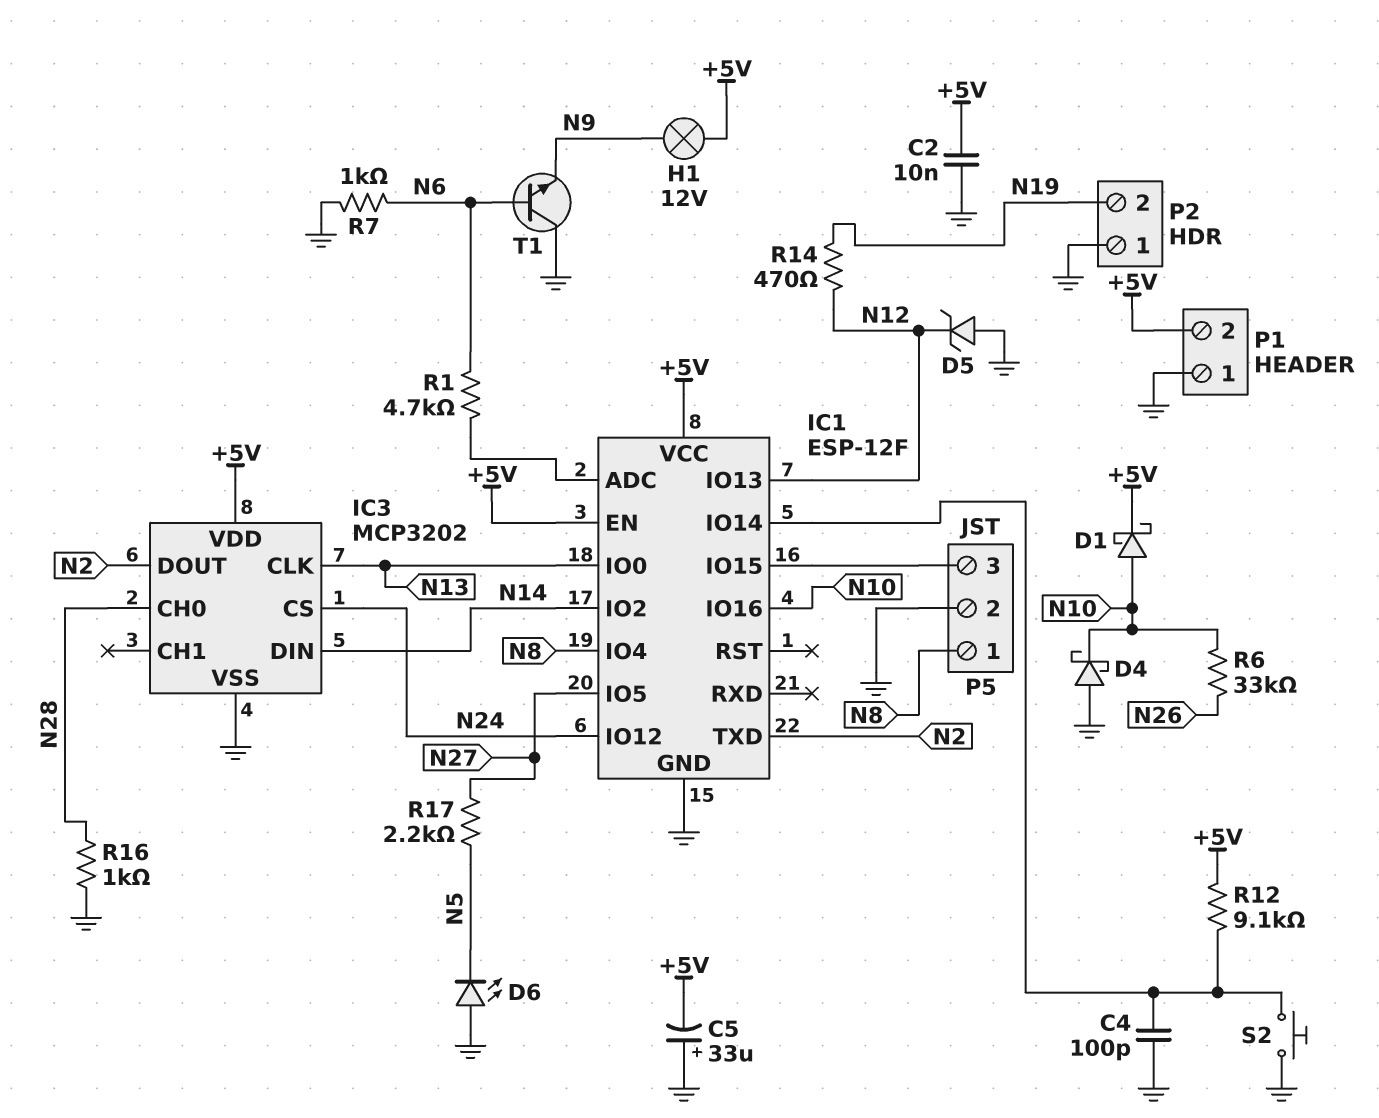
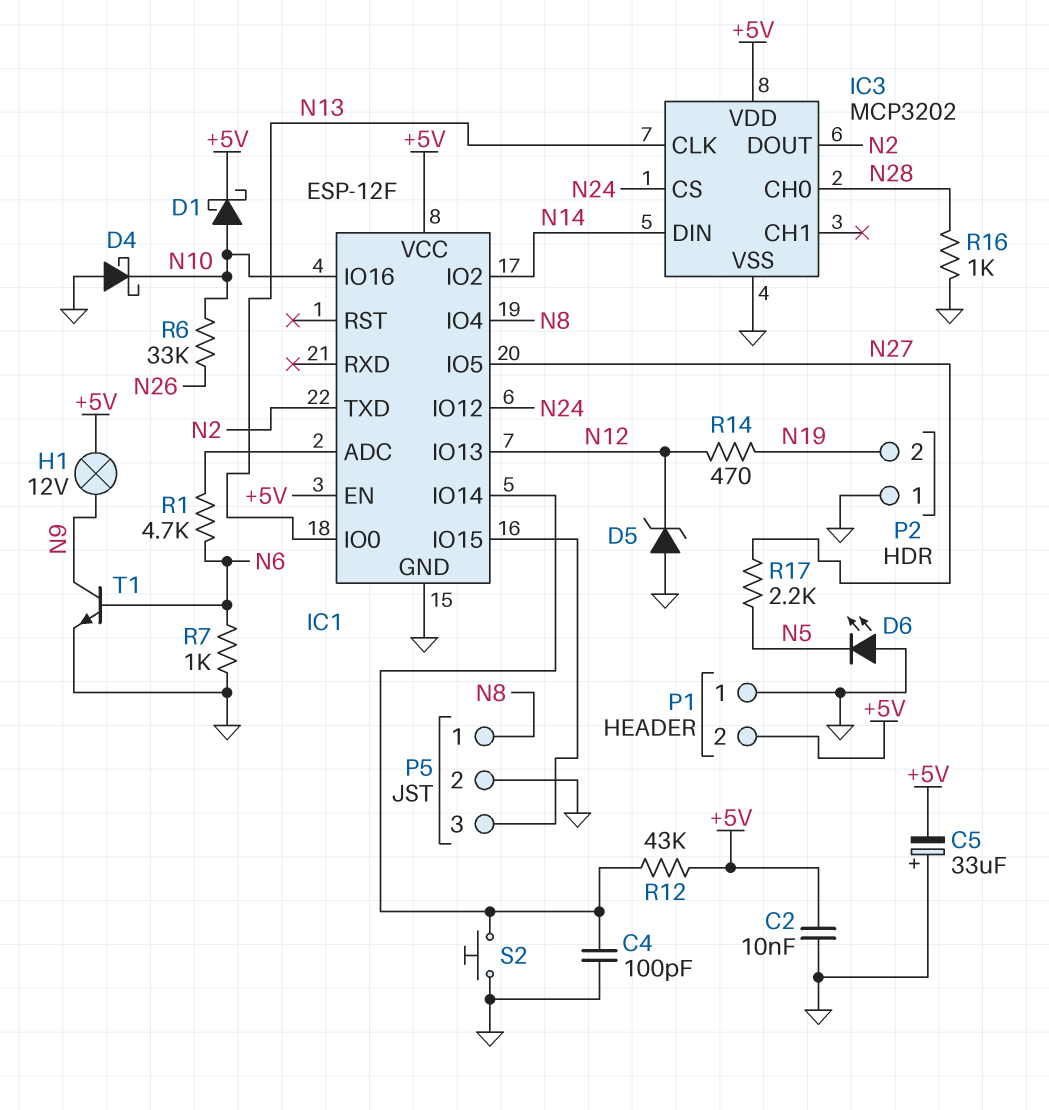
R12: 9.1k (+5V, IC1/IO14) -> 43k (+5V, IC1/IO14)
T1: NPN (B N6, C GND, E N9) -> NPN (B N6, C N9, E GND)

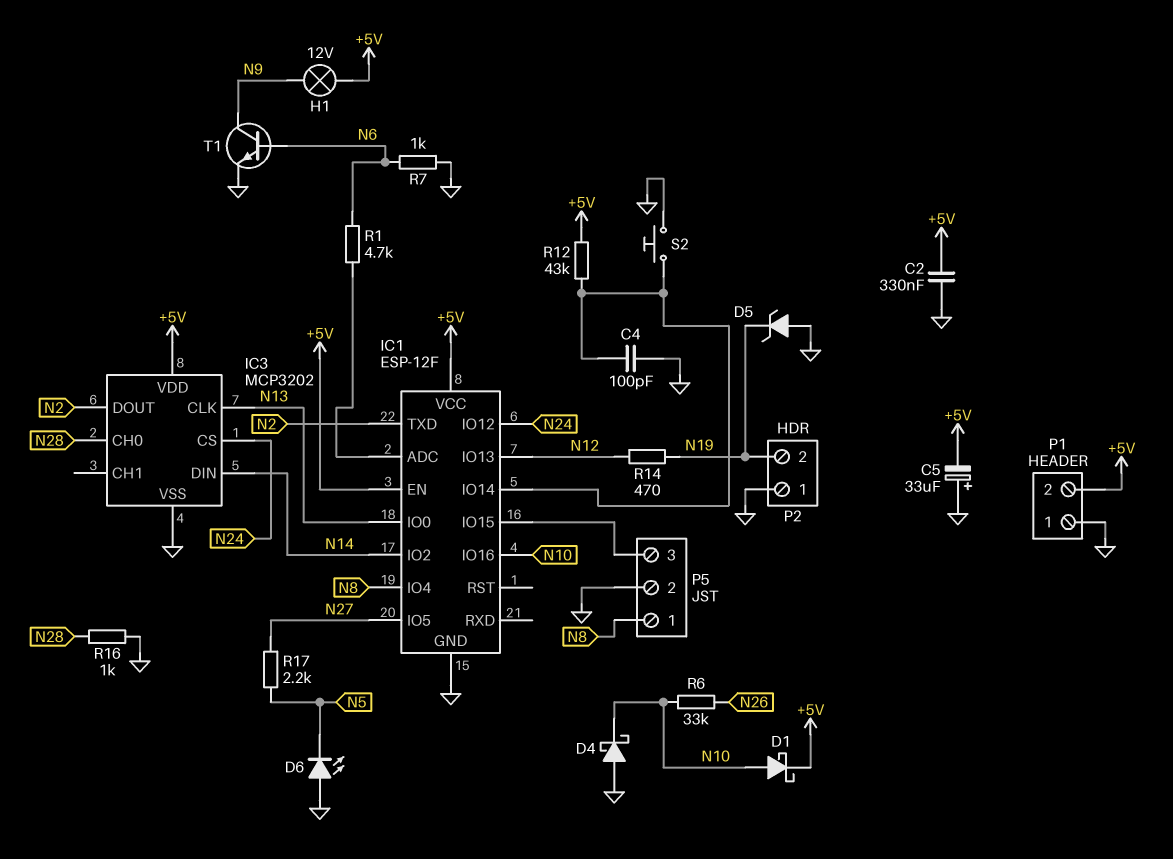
C2: 10nF (+5V, GND) -> 330nF (+5V, GND)
D5: zener (A GND, K N12) -> zener (A GND, K N19)

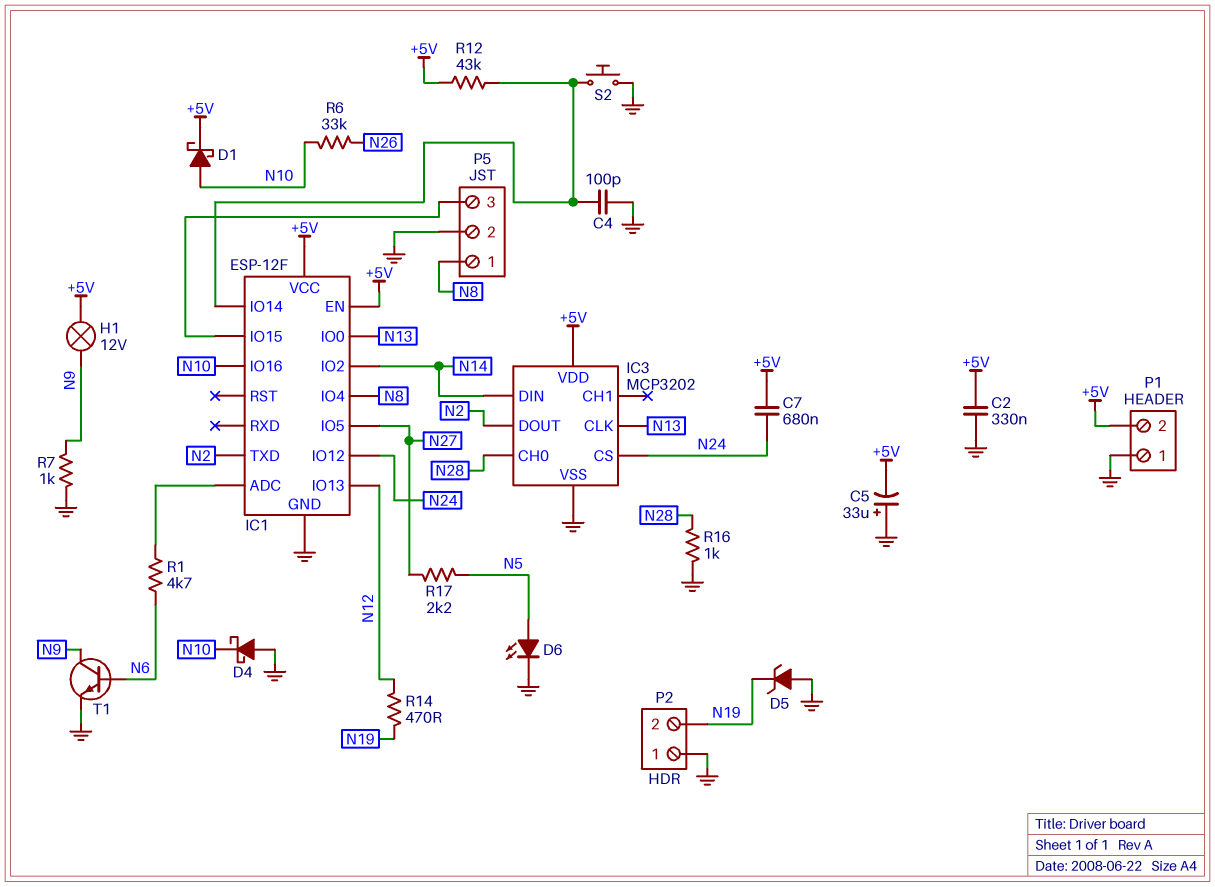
C7: none -> 680nF (+5V, N24)
D6: LED (A GND, K N5) -> LED (A N5, K GND)
R7: 1k (GND, N6) -> 1k (GND, N9)

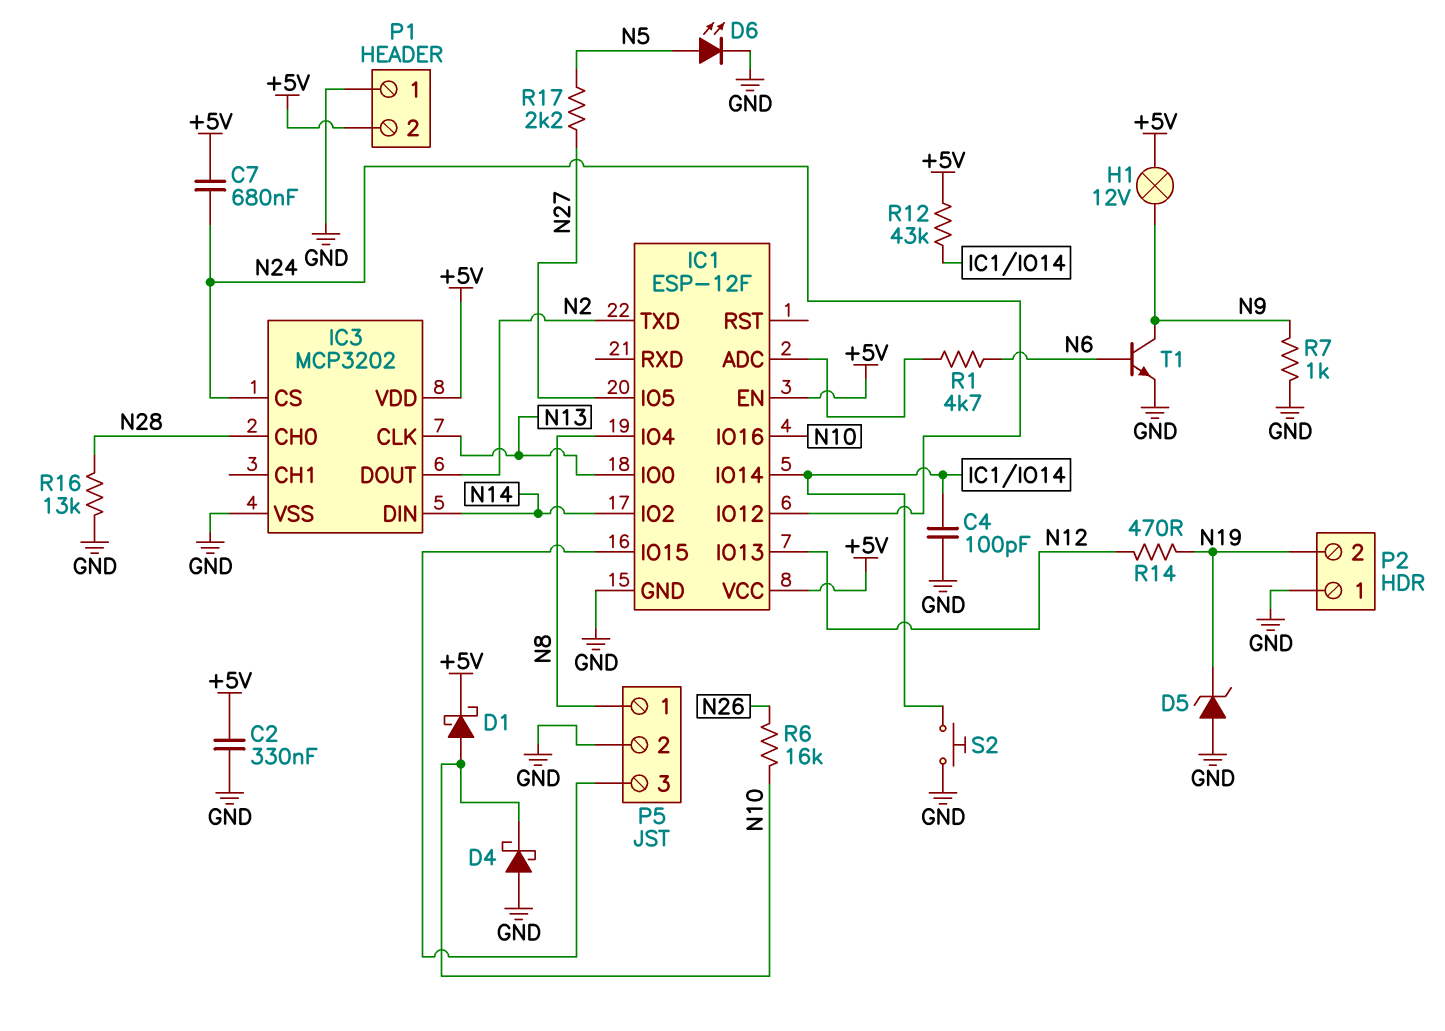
C5: 33uF (plus GND, minus +5V) -> none
R6: 33k (N10, N26) -> 16k (N10, N26)
R16: 1k (GND, N28) -> 13k (GND, N28)

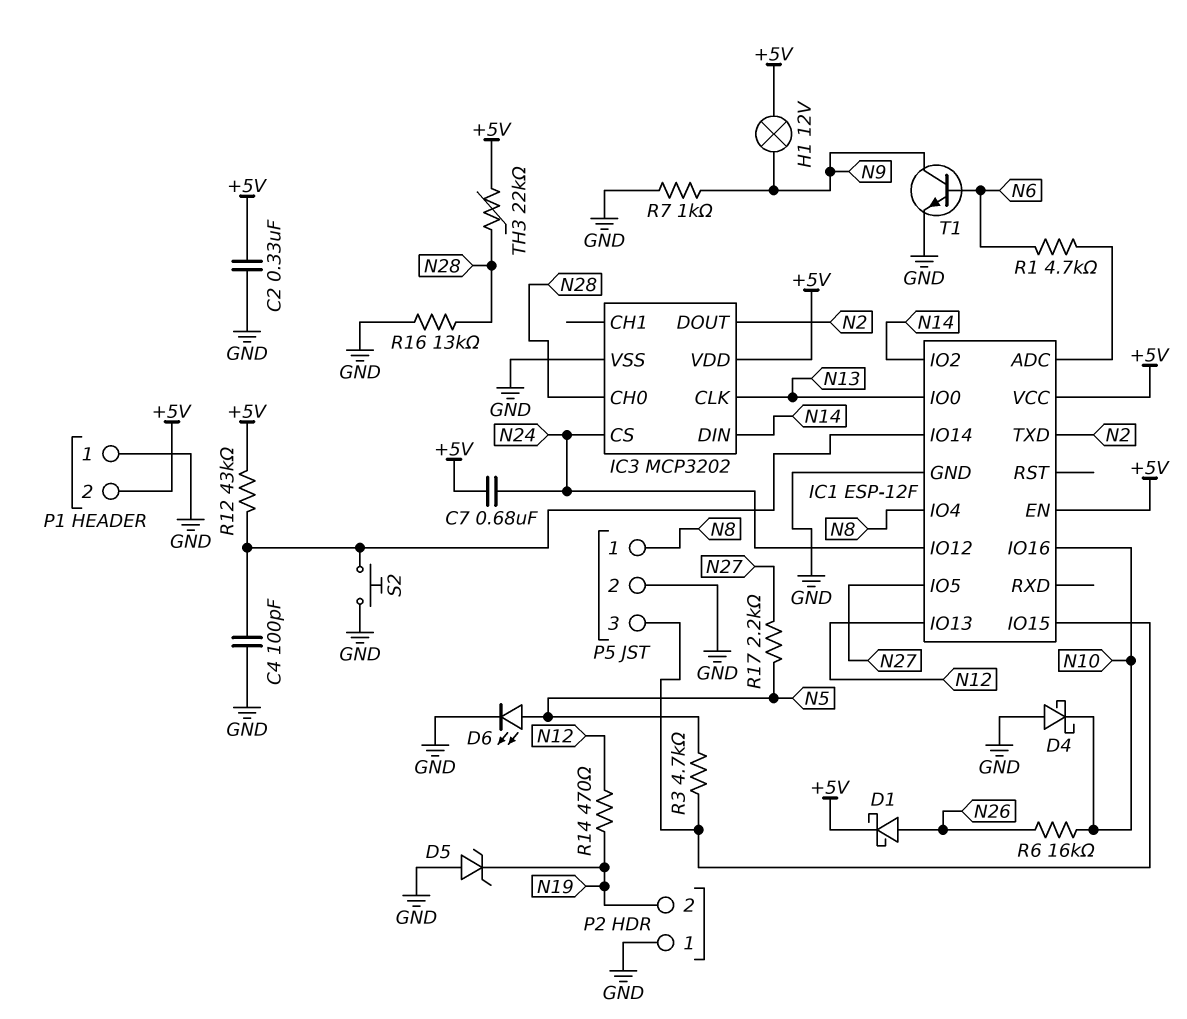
D1: schottky (A N10, K +5V) -> schottky (A N26, K +5V)
R3: none -> 4.7k (IC1/IO15, N5)
TH3: none -> 22k (+5V, N28)

